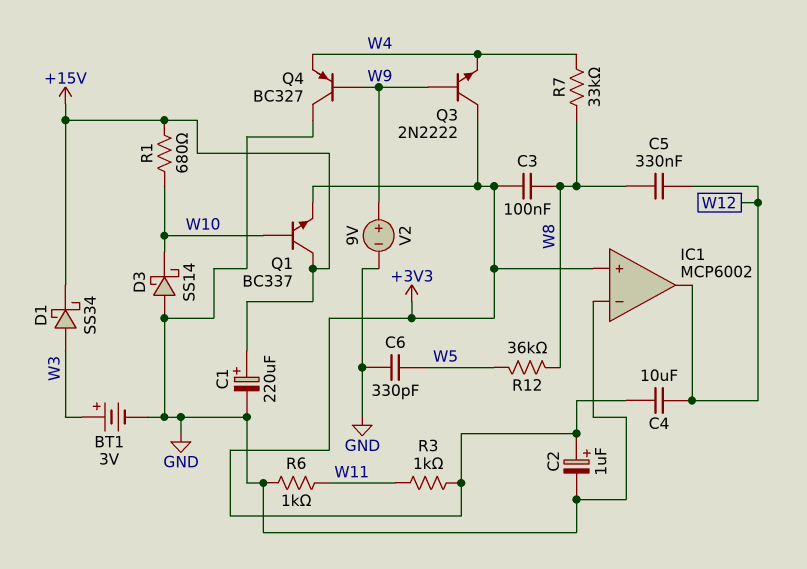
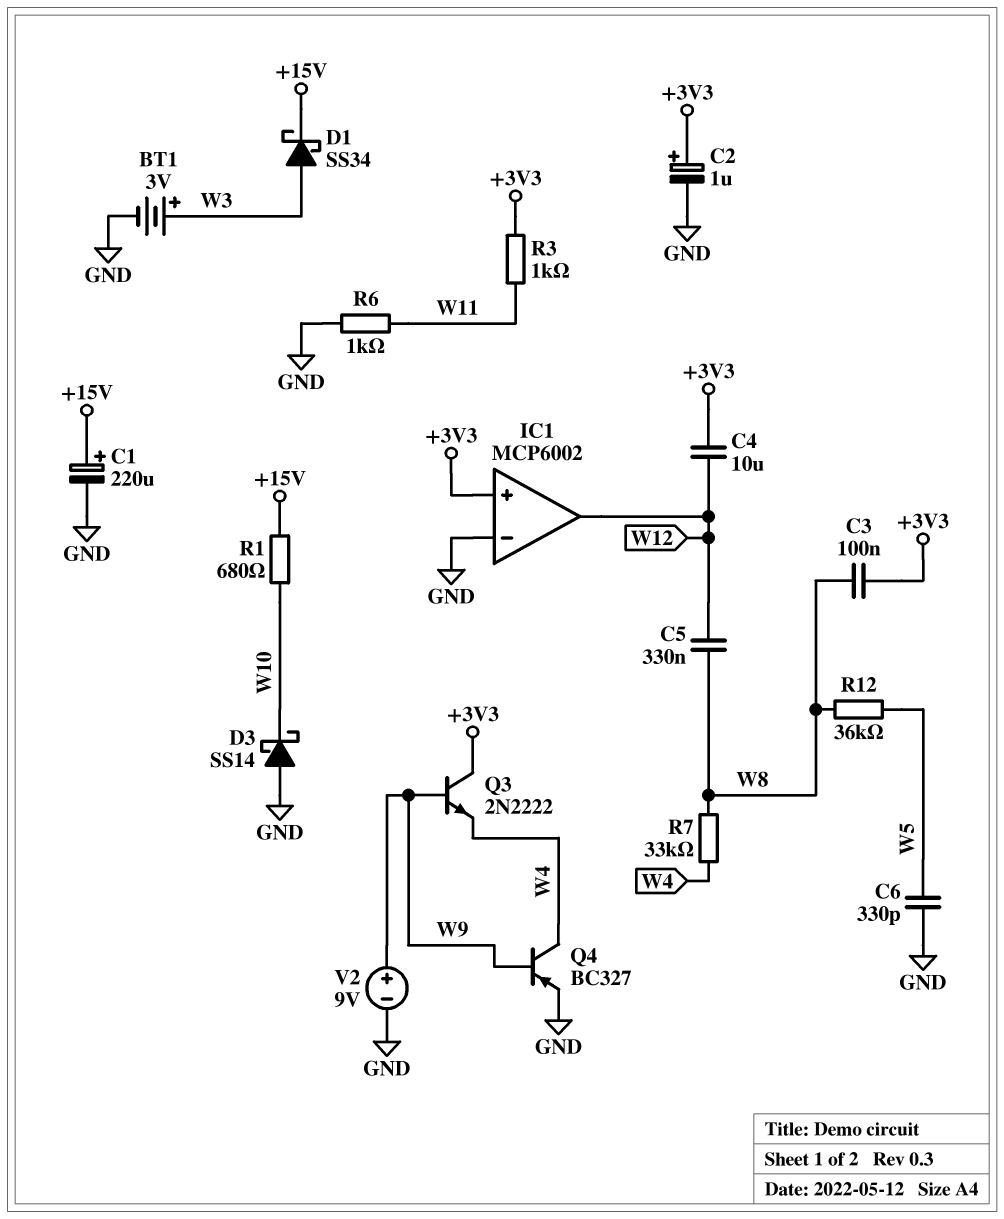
Q1: NPN BC337 (B W10, C +15V, E +3V3) -> none
Q4: PNP BC327 (B W9, C GND, E W4) -> PNP BC327 (B W9, C W4, E GND)

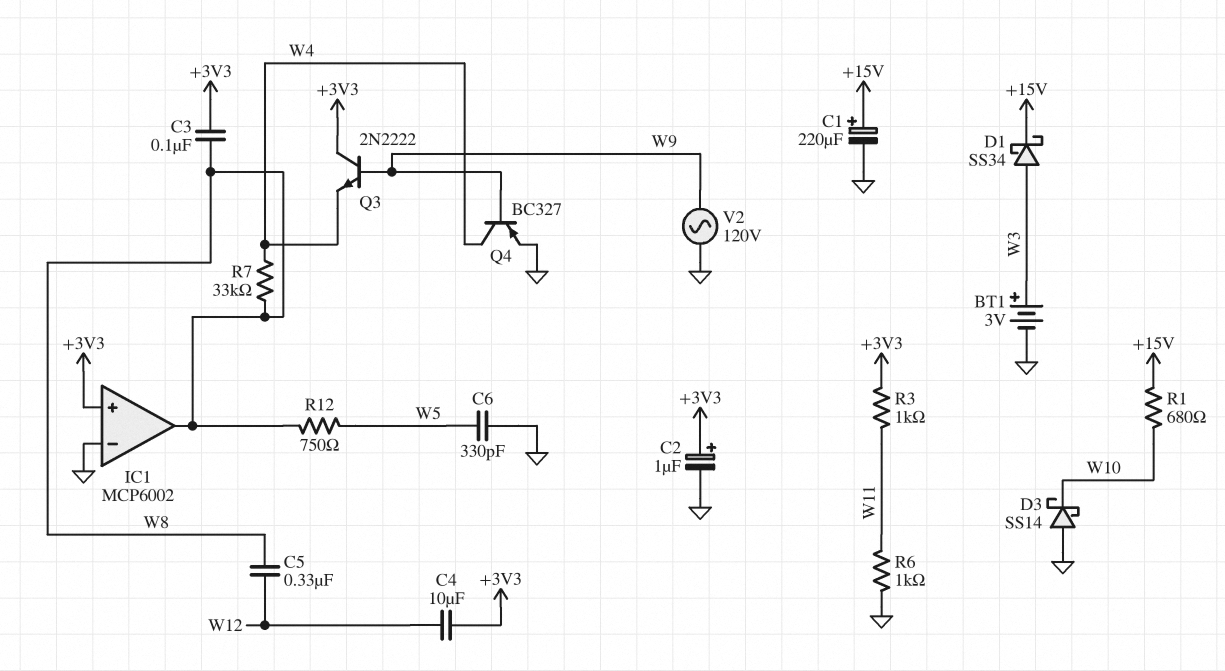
IC1 pin out: W12 -> W8
R12: 36k (W5, W8) -> 750 (W5, W8)
V2: 9V (plus W9, minus GND) -> AC 120V (GND, W9)

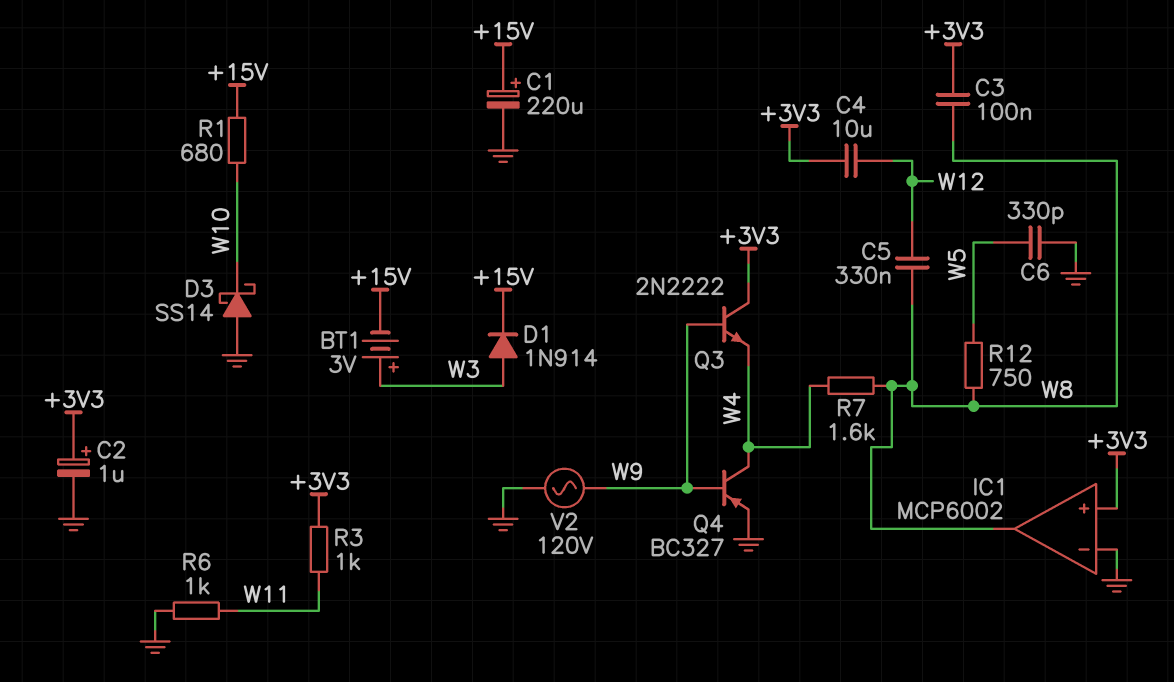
BT1: 3V (plus W3, minus GND) -> 3V (plus W3, minus +15V)
D1: schottky SS34 (A W3, K +15V) -> diode 1N914 (A W3, K +15V)
R7: 33k (W4, W8) -> 1.6k (W4, W8)

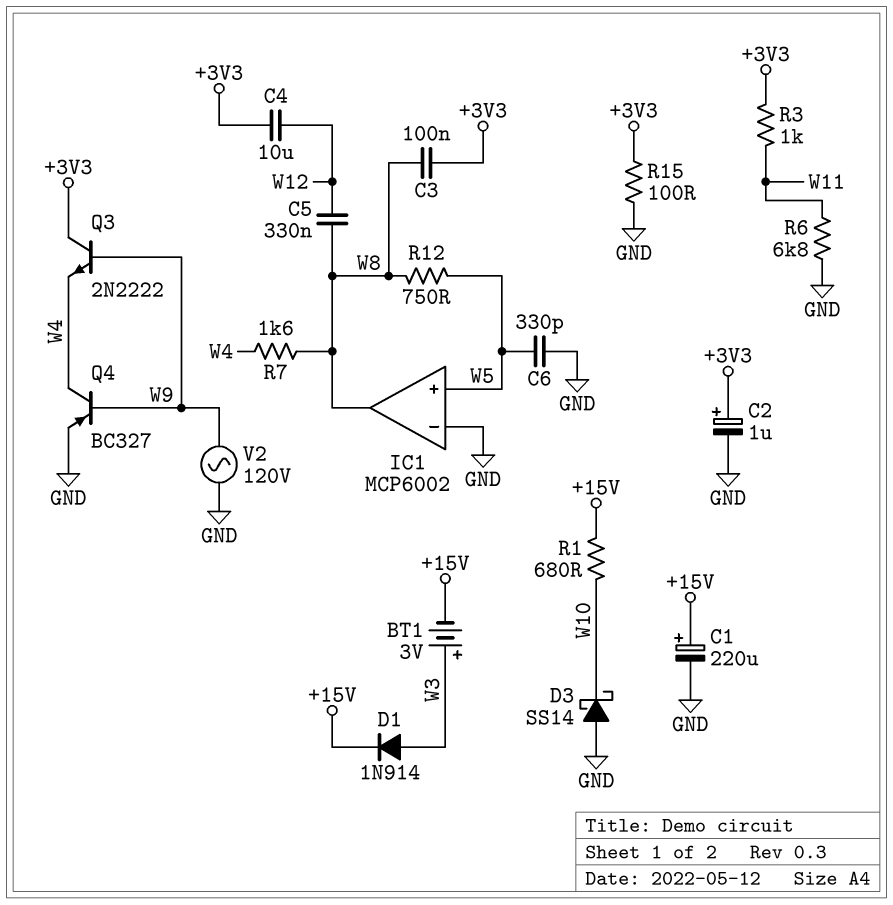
IC1 pin in+: +3V3 -> W5
R6: 1k (GND, W11) -> 6.8k (GND, W11)
R15: none -> 100 (+3V3, GND)

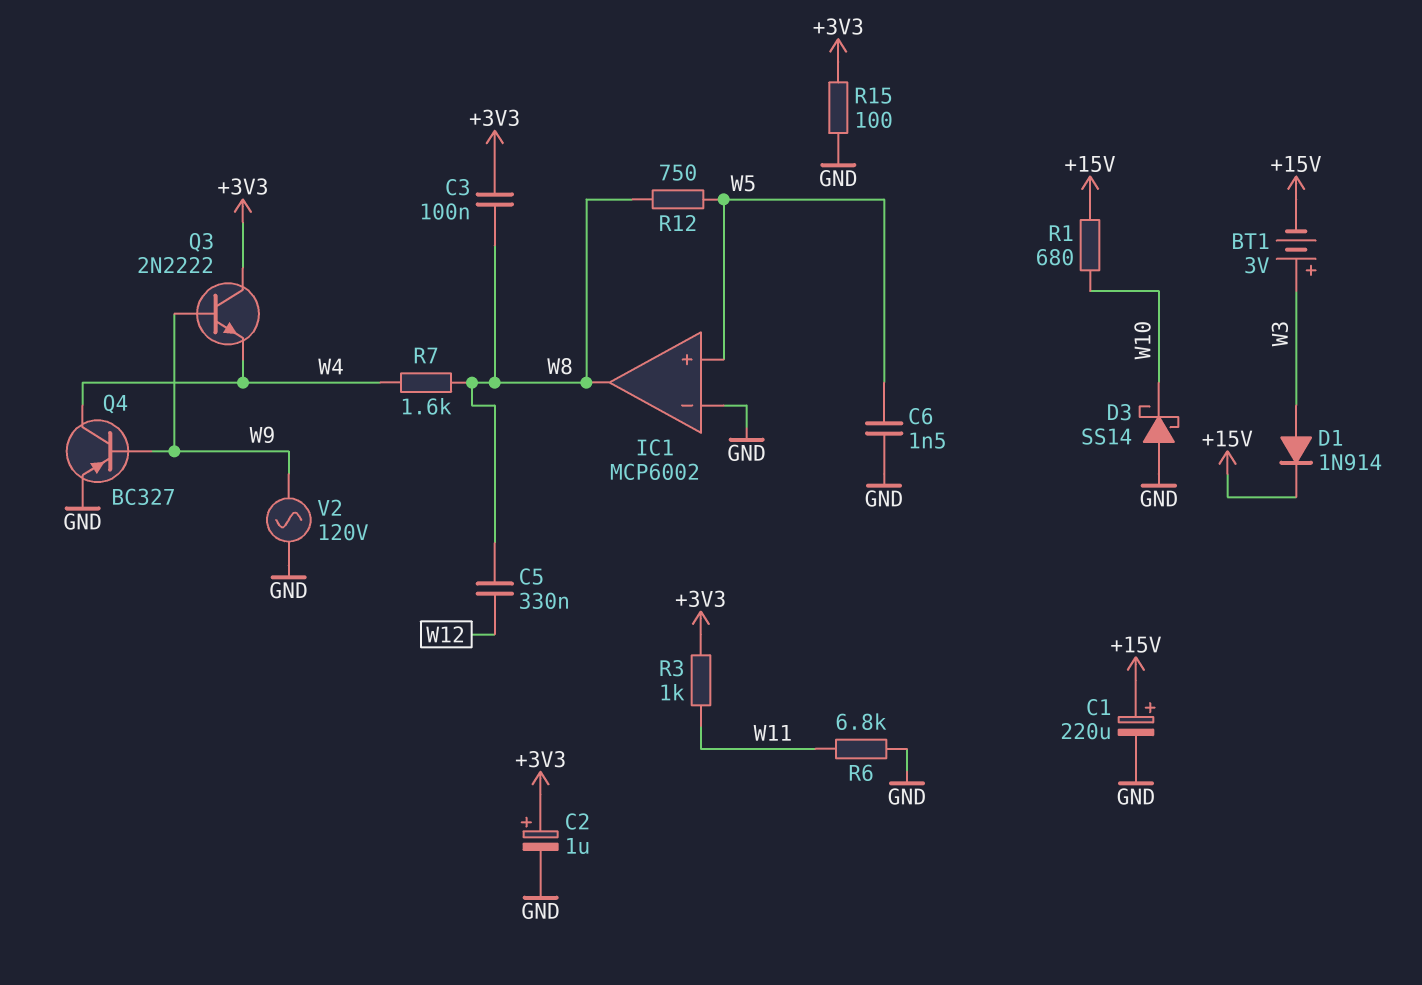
C4: 10uF (+3V3, W12) -> none
C6: 330pF (GND, W5) -> 1.5nF (GND, W5)

